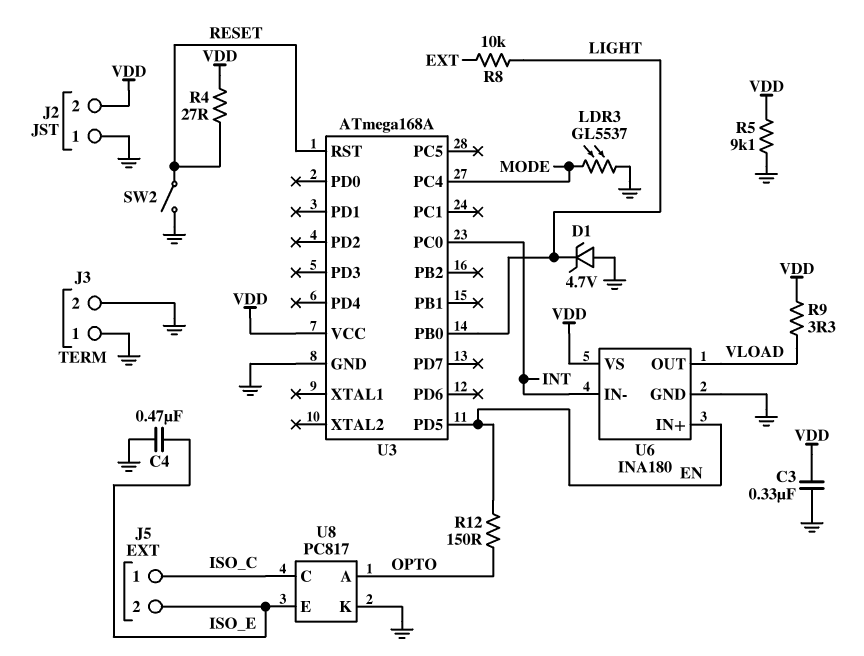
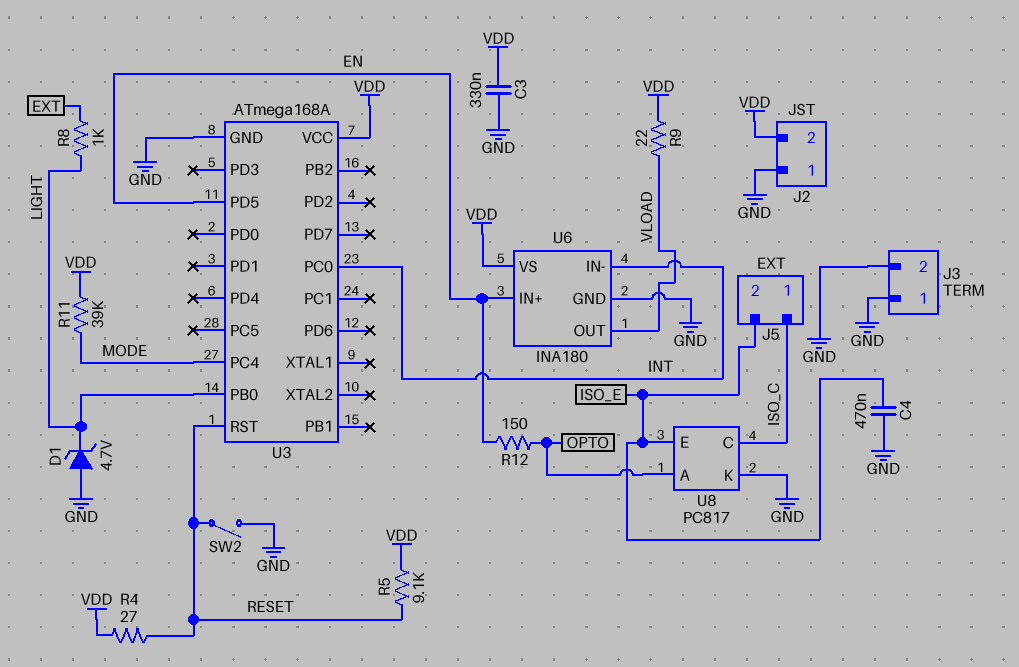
LDR3: GL5537 (GND, MODE) -> none
R5: 9.1k (GND, VDD) -> 9.1k (RESET, VDD)
R8: 10k (EXT, LIGHT) -> 1k (EXT, LIGHT)
R9: 3.3 (VDD, VLOAD) -> 22 (VDD, VLOAD)
R11: none -> 39k (MODE, VDD)

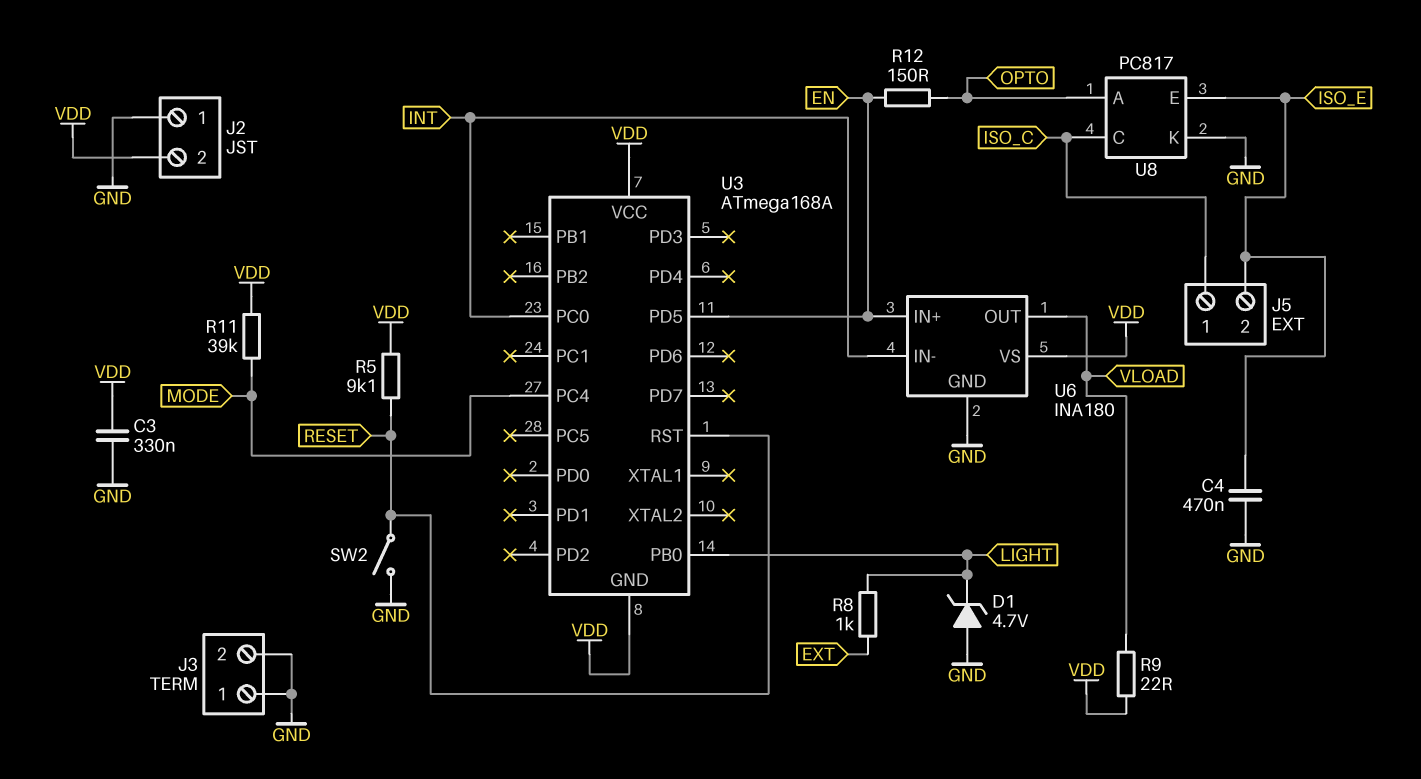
R4: 27 (RESET, VDD) -> none
U3 pin GND: GND -> VDD

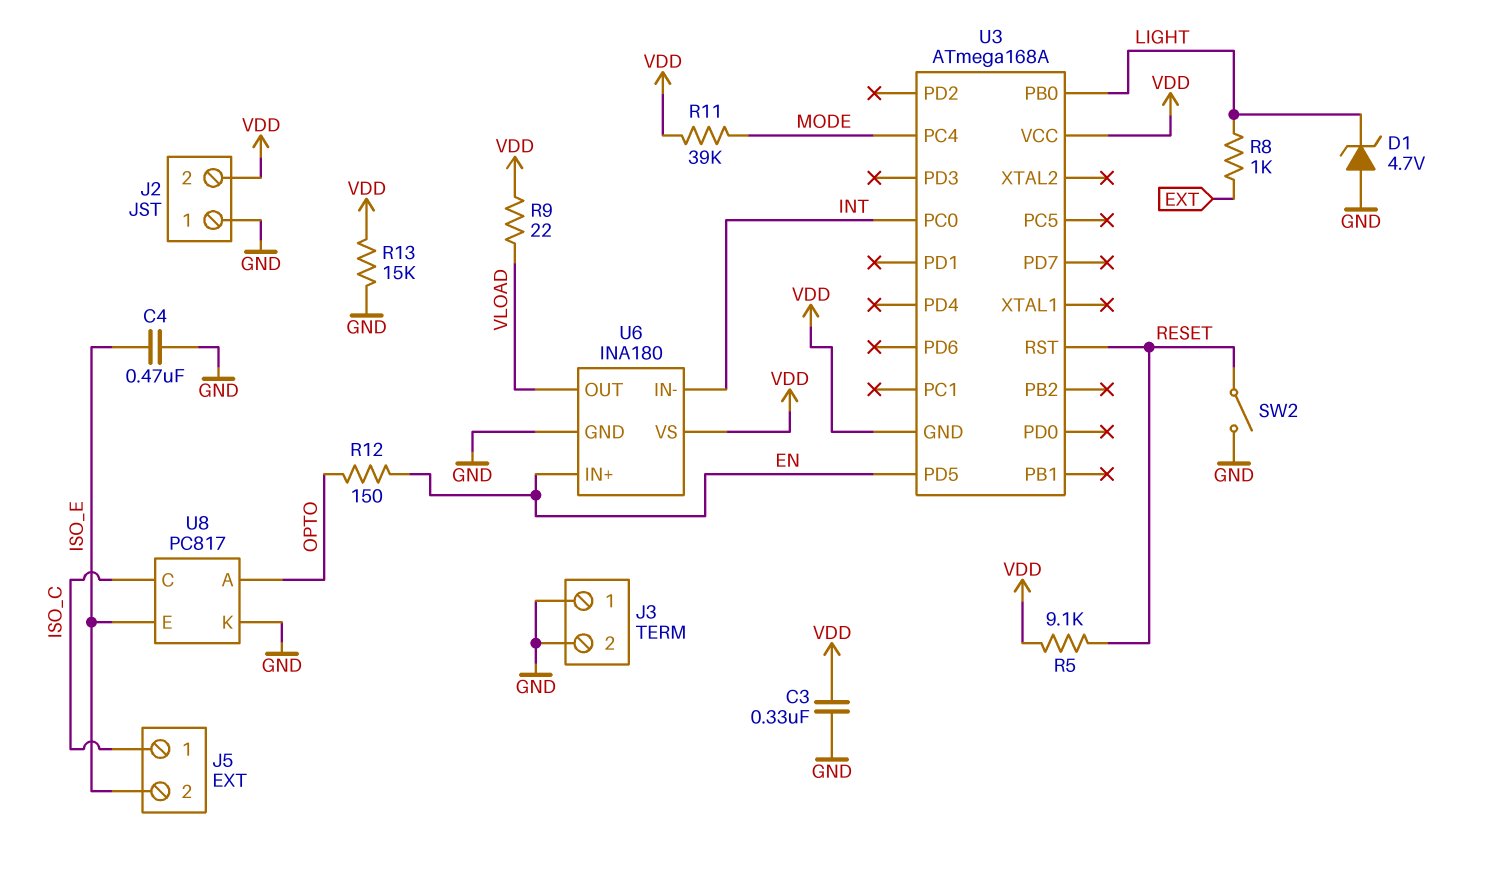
R13: none -> 15k (GND, VDD)

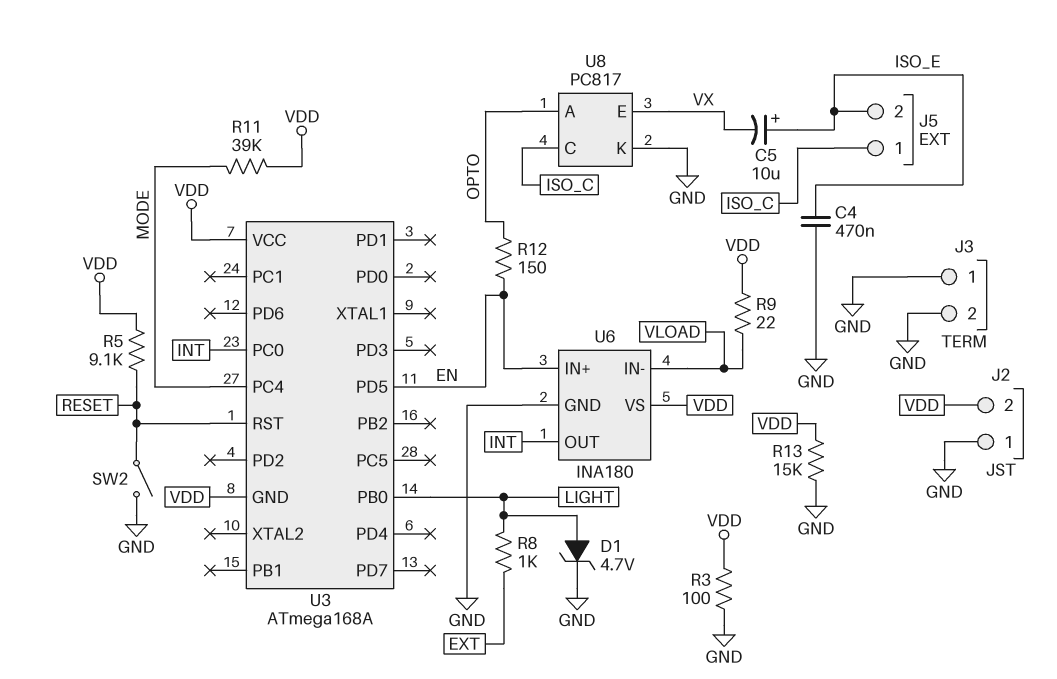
C3: 330nF (GND, VDD) -> none
C5: none -> 10uF (plus ISO_E, minus VX)
D1: zener 4.7V (A GND, K LIGHT) -> zener 4.7V (A LIGHT, K GND)
R3: none -> 100 (GND, VDD)
U6 pin IN-: INT -> VLOAD
U6 pin OUT: VLOAD -> INT
U8 pin E: ISO_E -> VX

